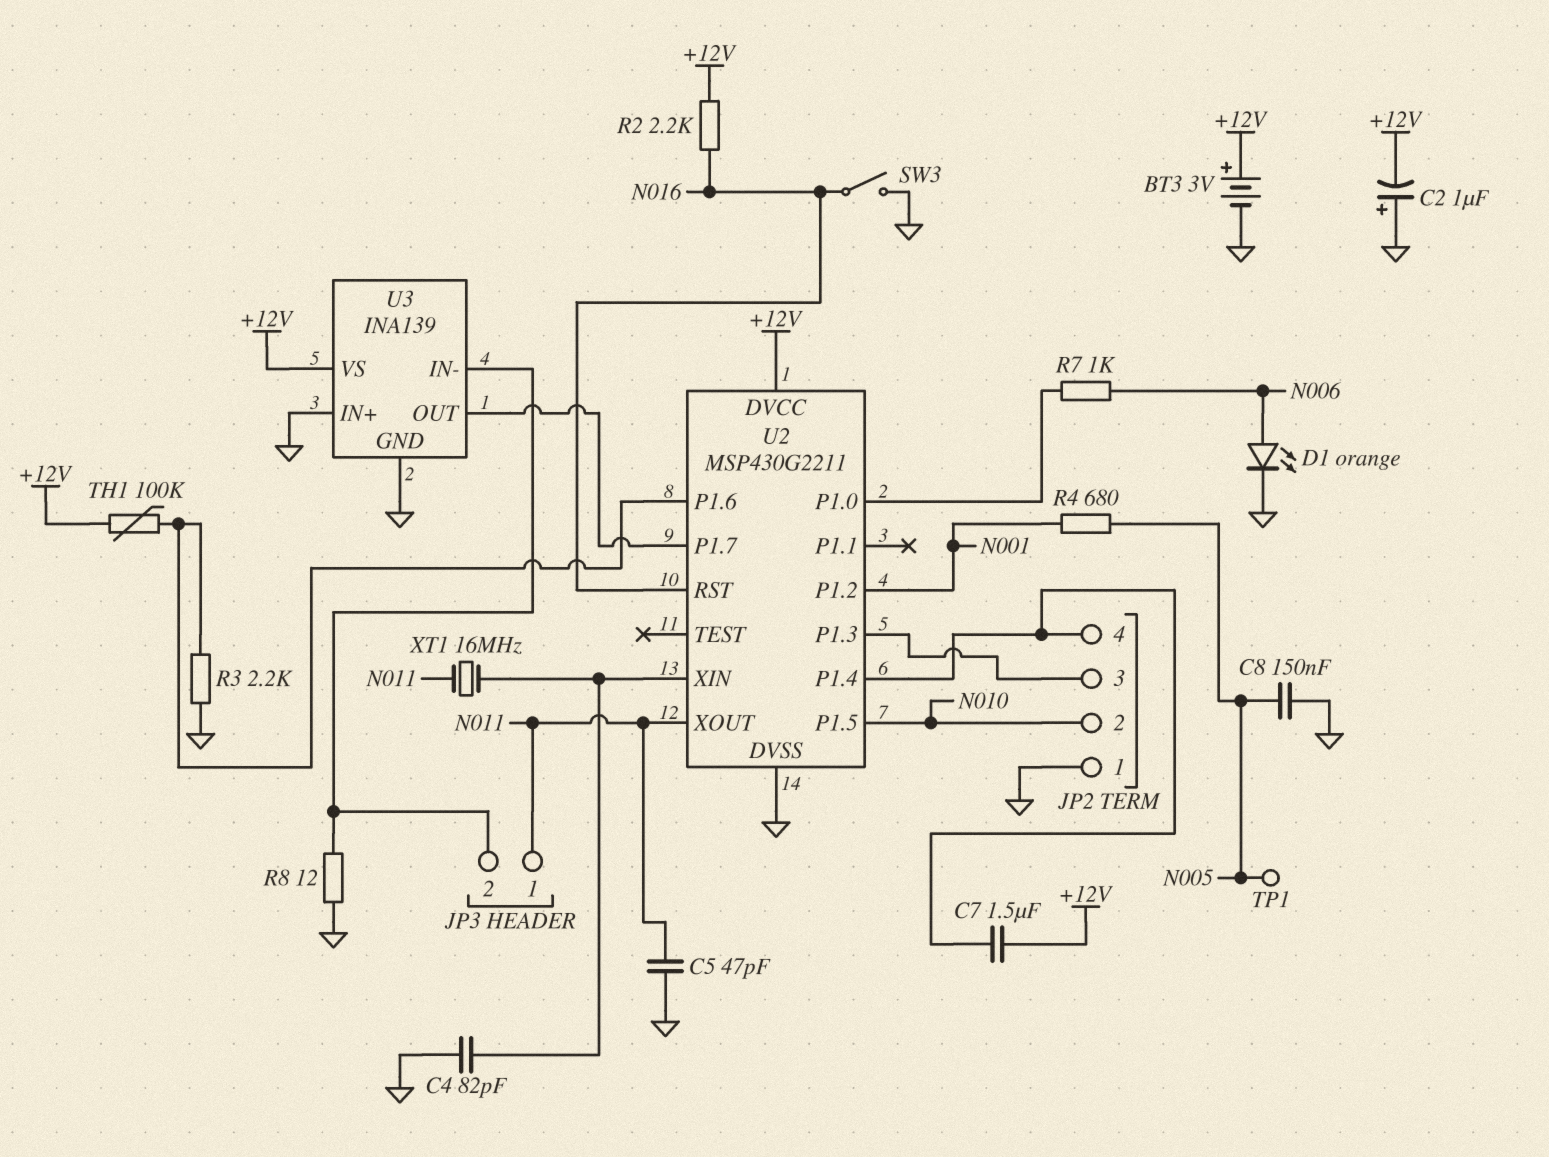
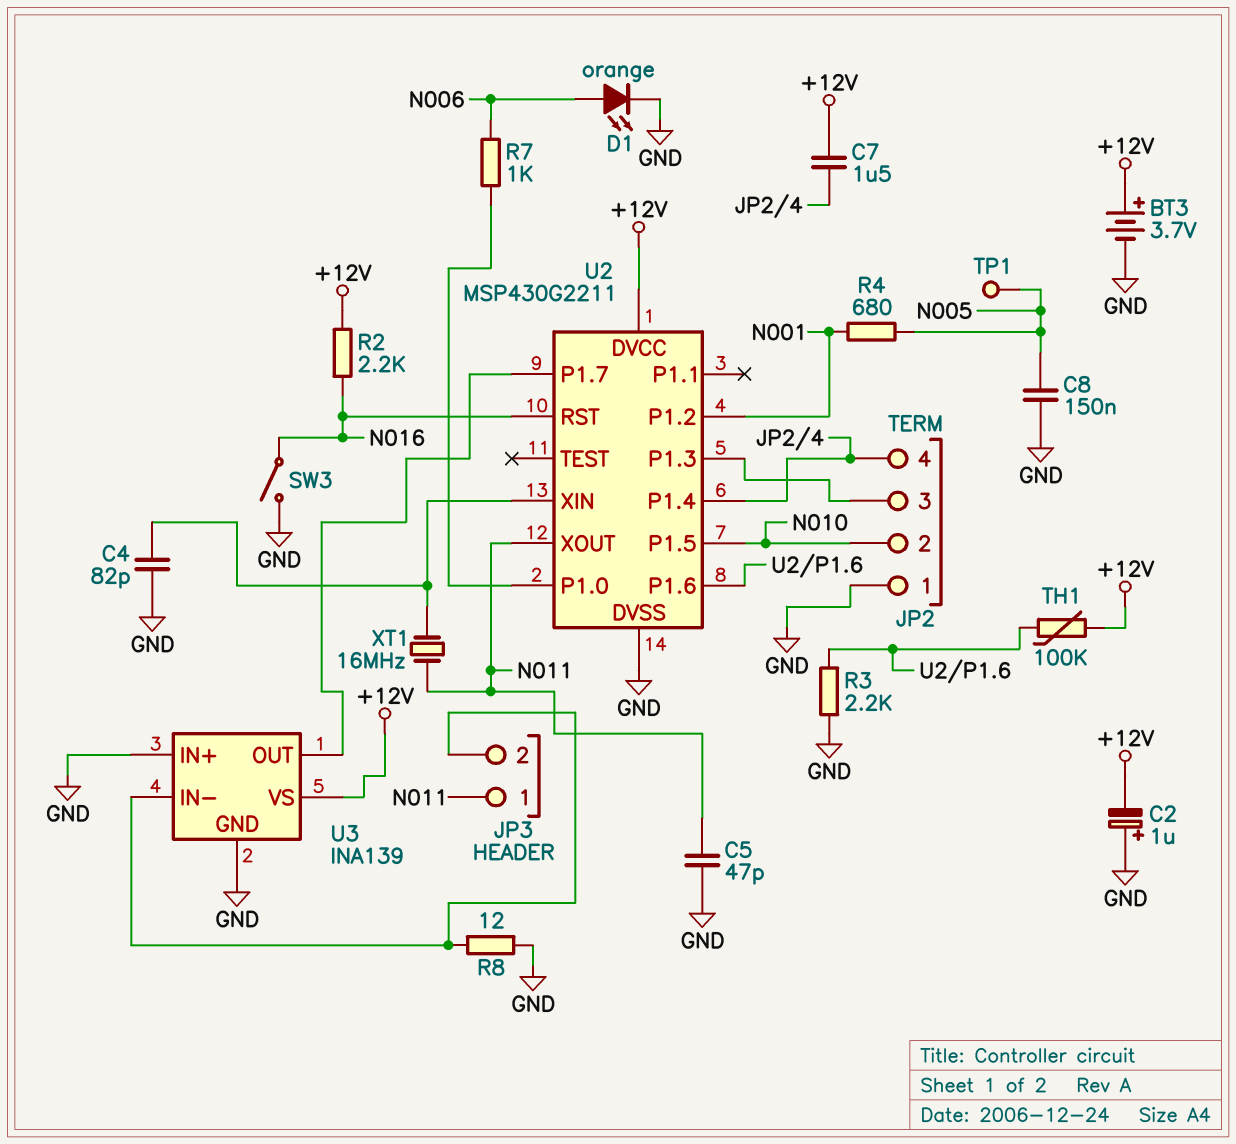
BT3: 3V (plus +12V, minus GND) -> 3.7V (plus +12V, minus GND)

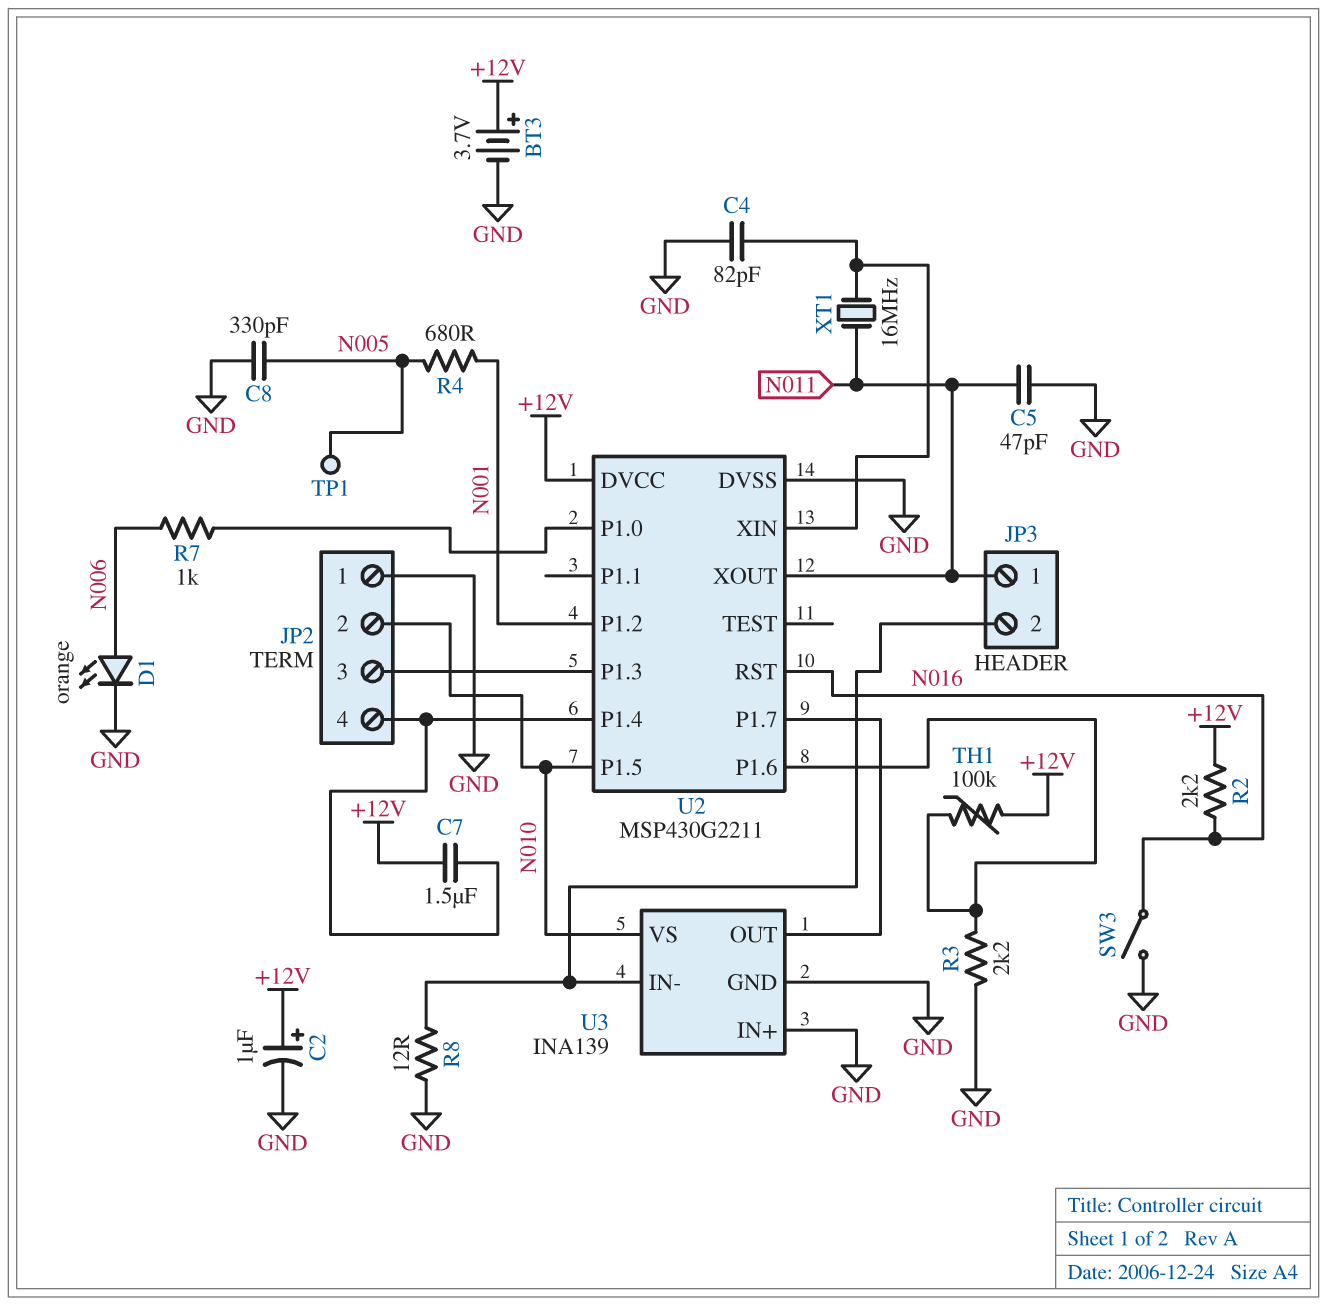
C2: 1uF (plus GND, minus +12V) -> 1uF (plus +12V, minus GND)
C8: 150nF (GND, N005) -> 330pF (GND, N005)
U3 pin VS: +12V -> N010

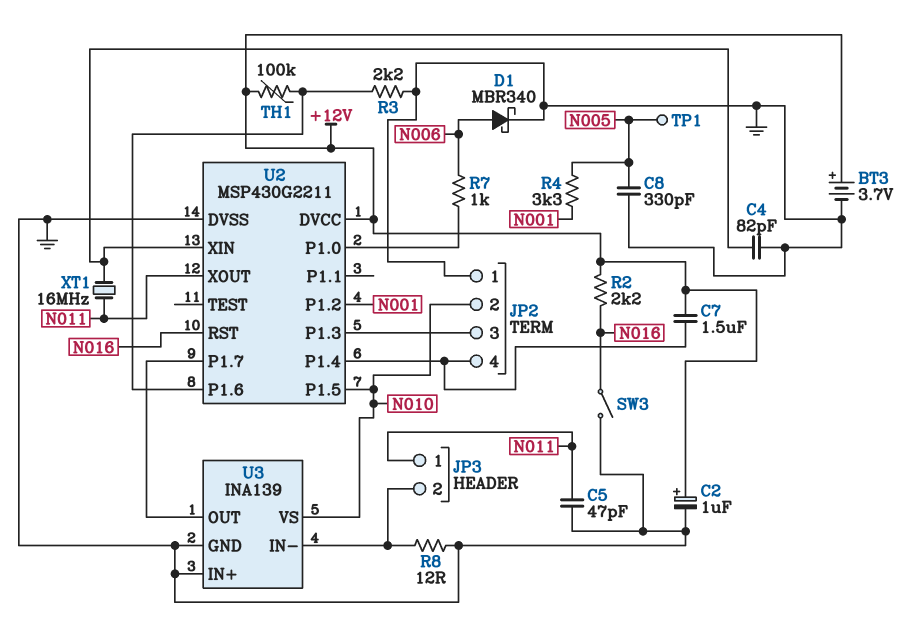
D1: LED orange (A N006, K GND) -> schottky MBR340 (A N006, K GND)
R4: 680 (N001, N005) -> 3.3k (N001, N005)

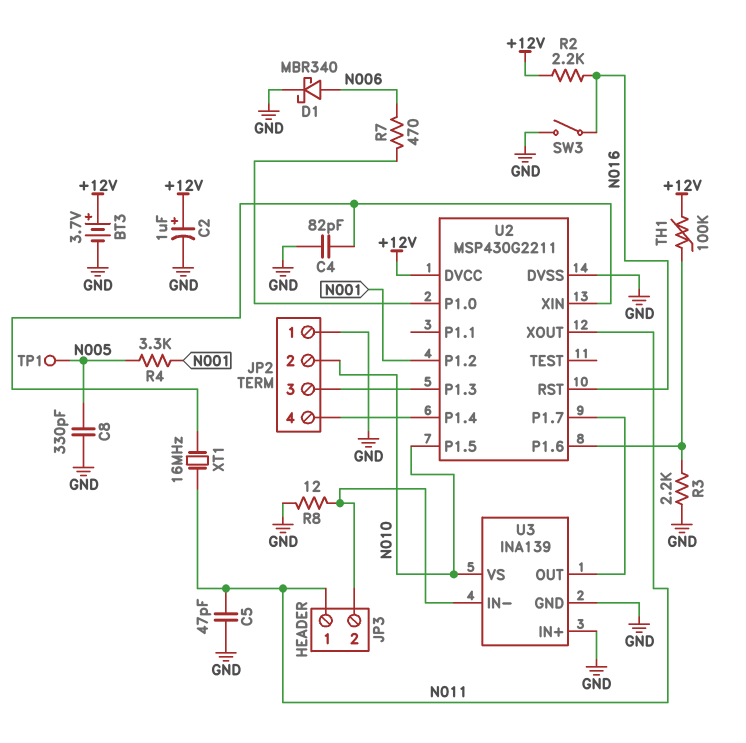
C7: 1.5uF (+12V, JP2/4) -> none
R7: 1k (N006, U2/P1.0) -> 470 (N006, U2/P1.0)

